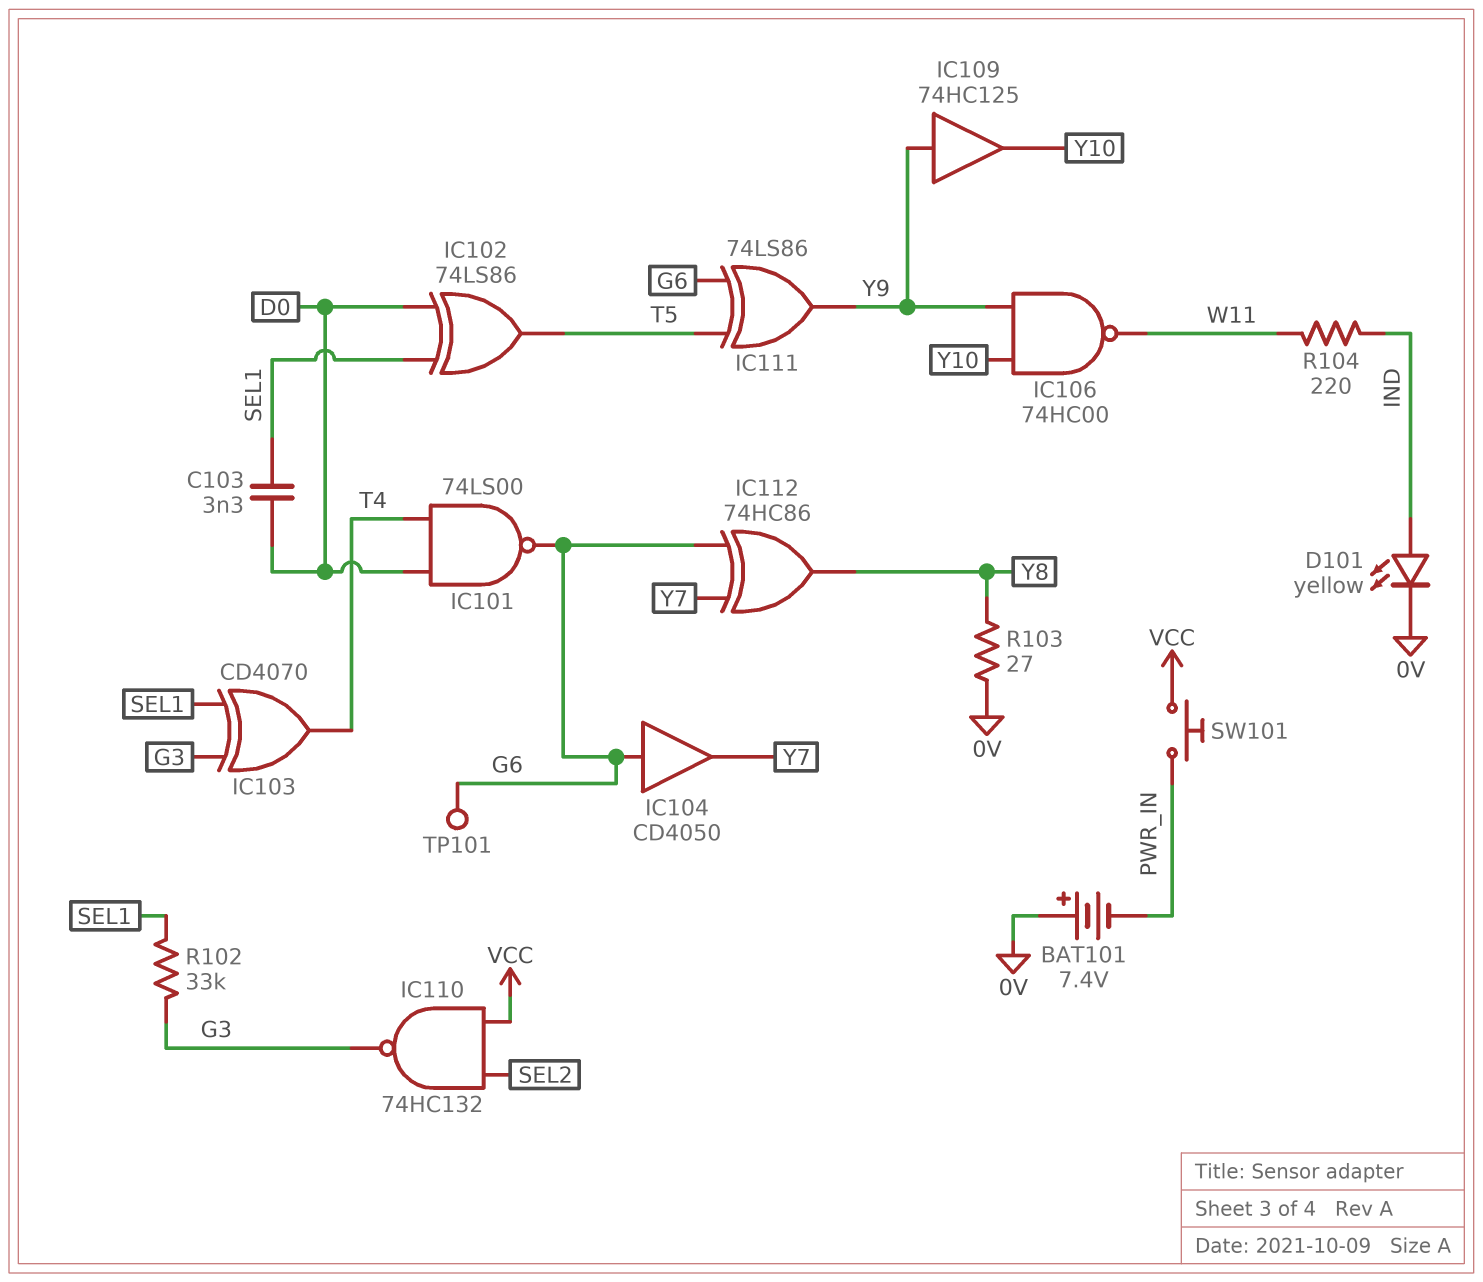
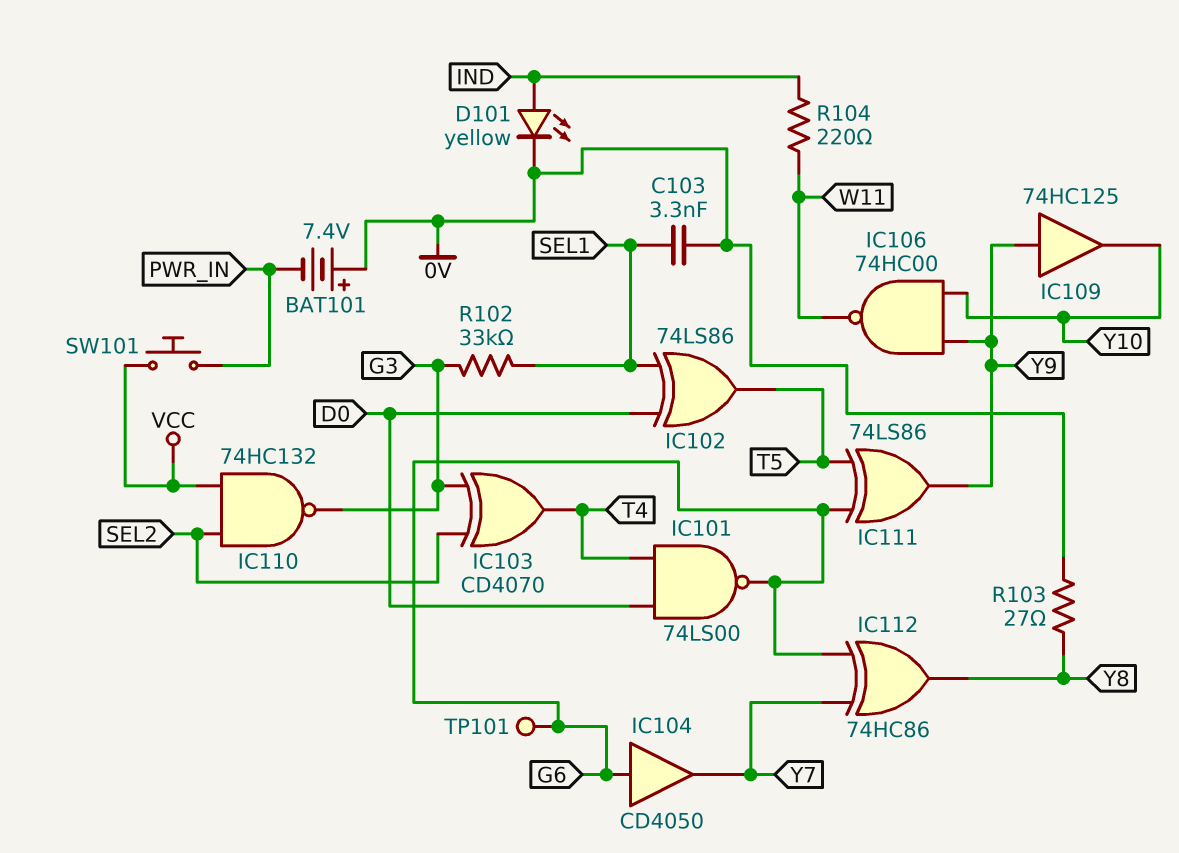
C103: 3.3nF (D0, SEL1) -> 3.3nF (0V, SEL1)
IC103: XOR CD4070 (in G3, in SEL1, out T4) -> XOR CD4070 (in G3, in SEL2, out T4)

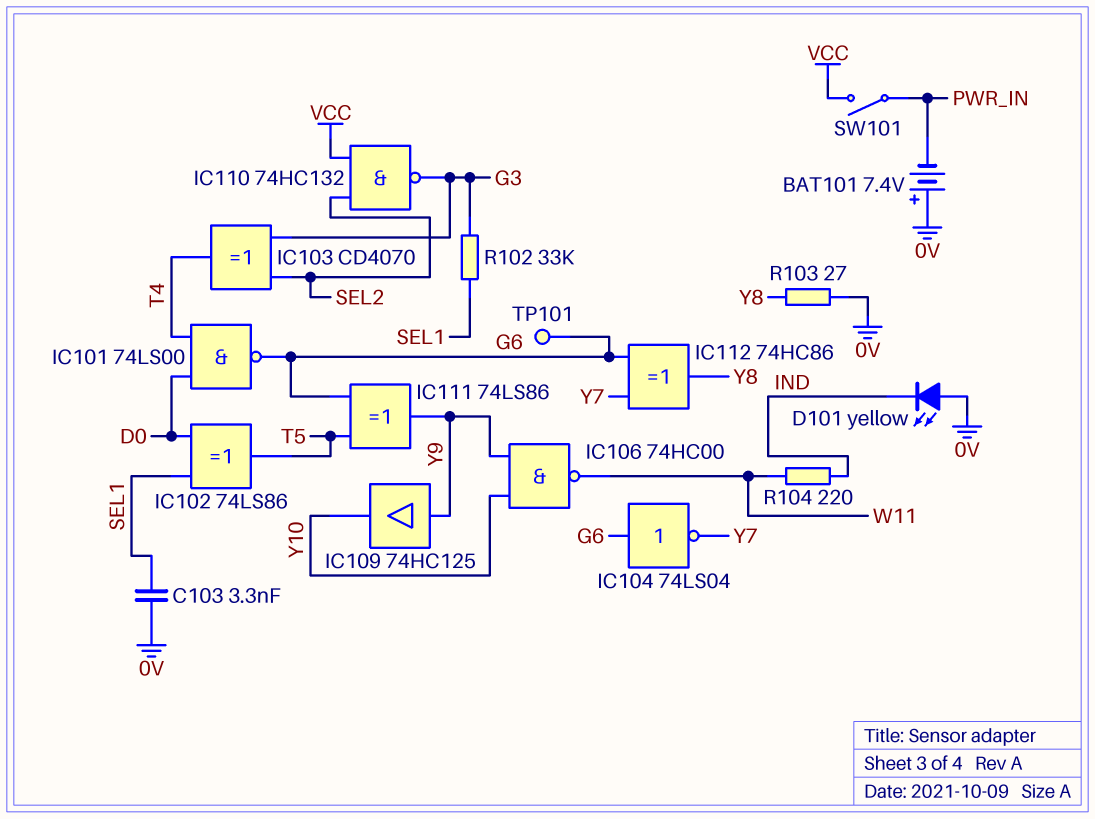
D101: LED yellow (A IND, K 0V) -> LED yellow (A 0V, K IND)
IC104: buffer CD4050 (in G6, out Y7) -> NOT 74LS04 (in G6, out Y7)
SW101: button (PWR_IN, VCC) -> switch (PWR_IN, VCC)

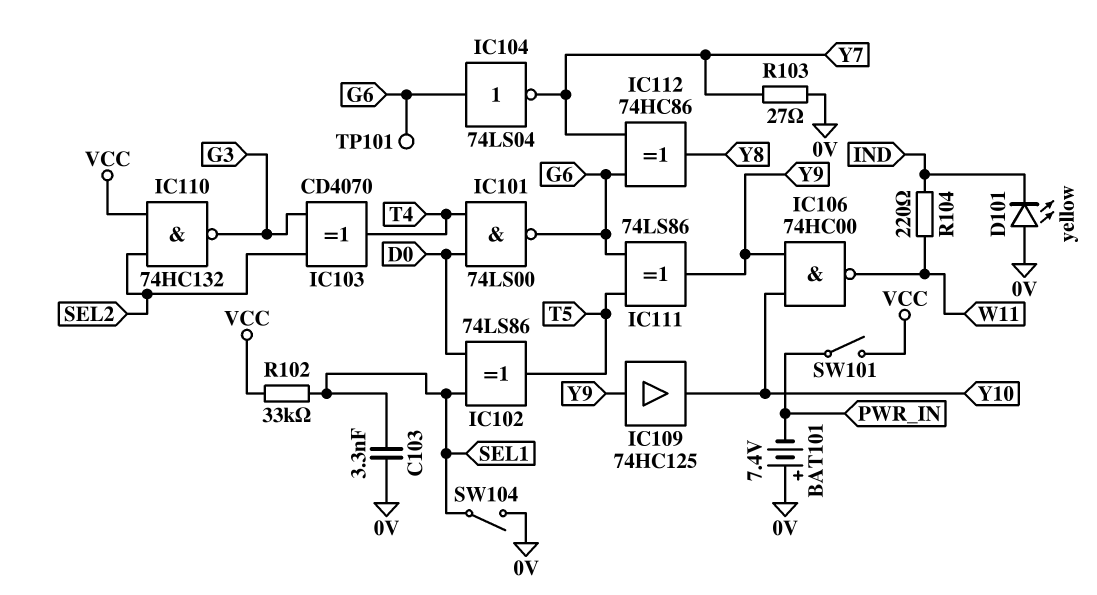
R102: 33k (G3, SEL1) -> 33k (SEL1, VCC)
R103: 27 (0V, Y8) -> 27 (0V, Y7)
SW104: none -> switch (0V, SEL1)

